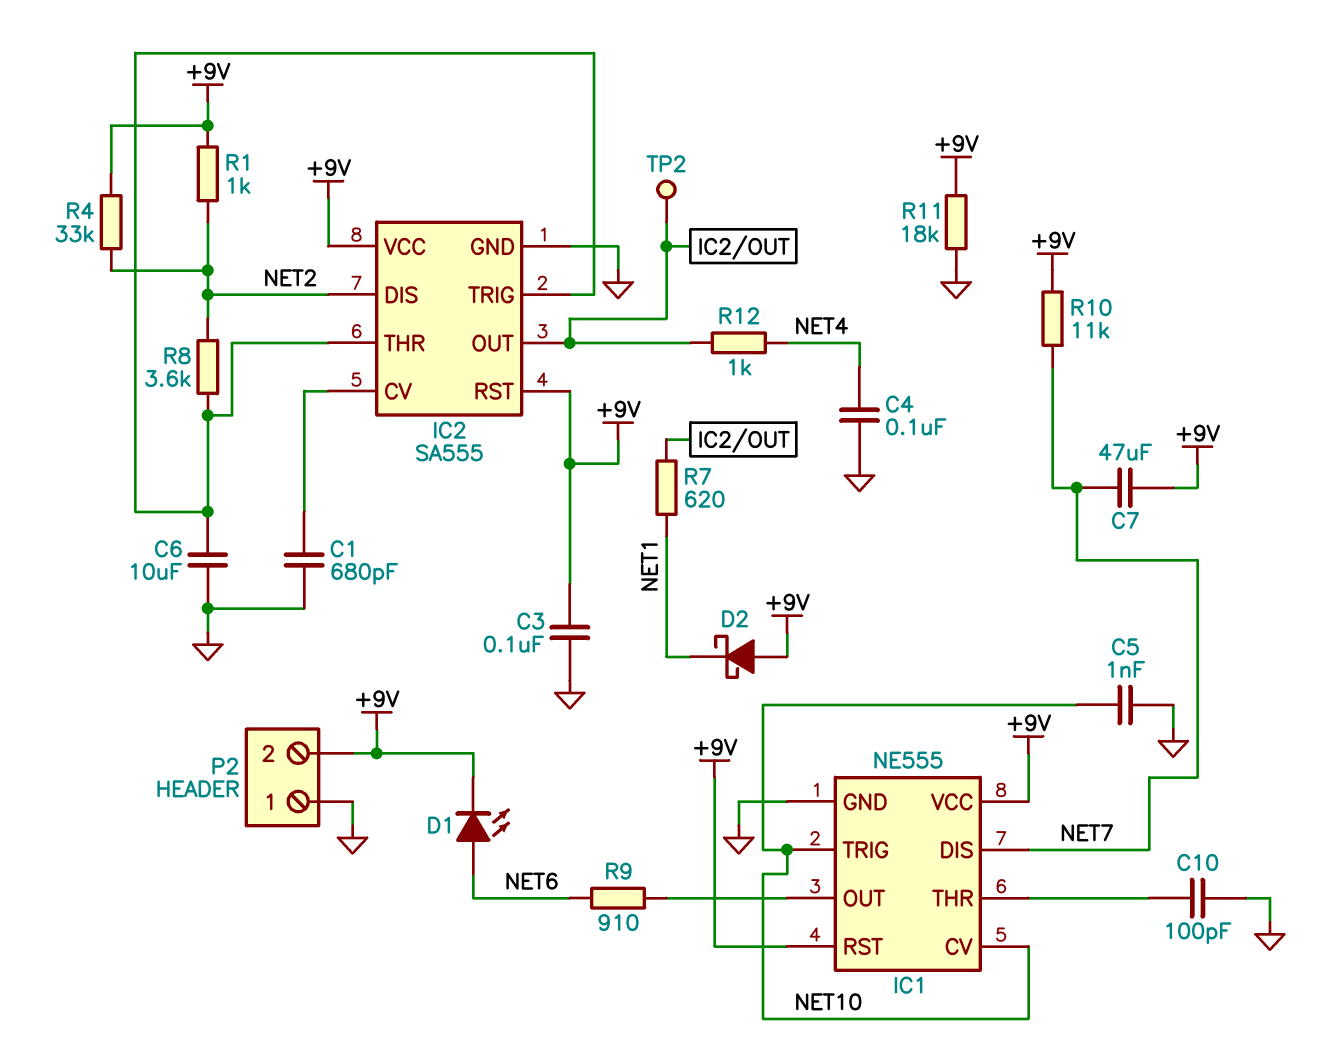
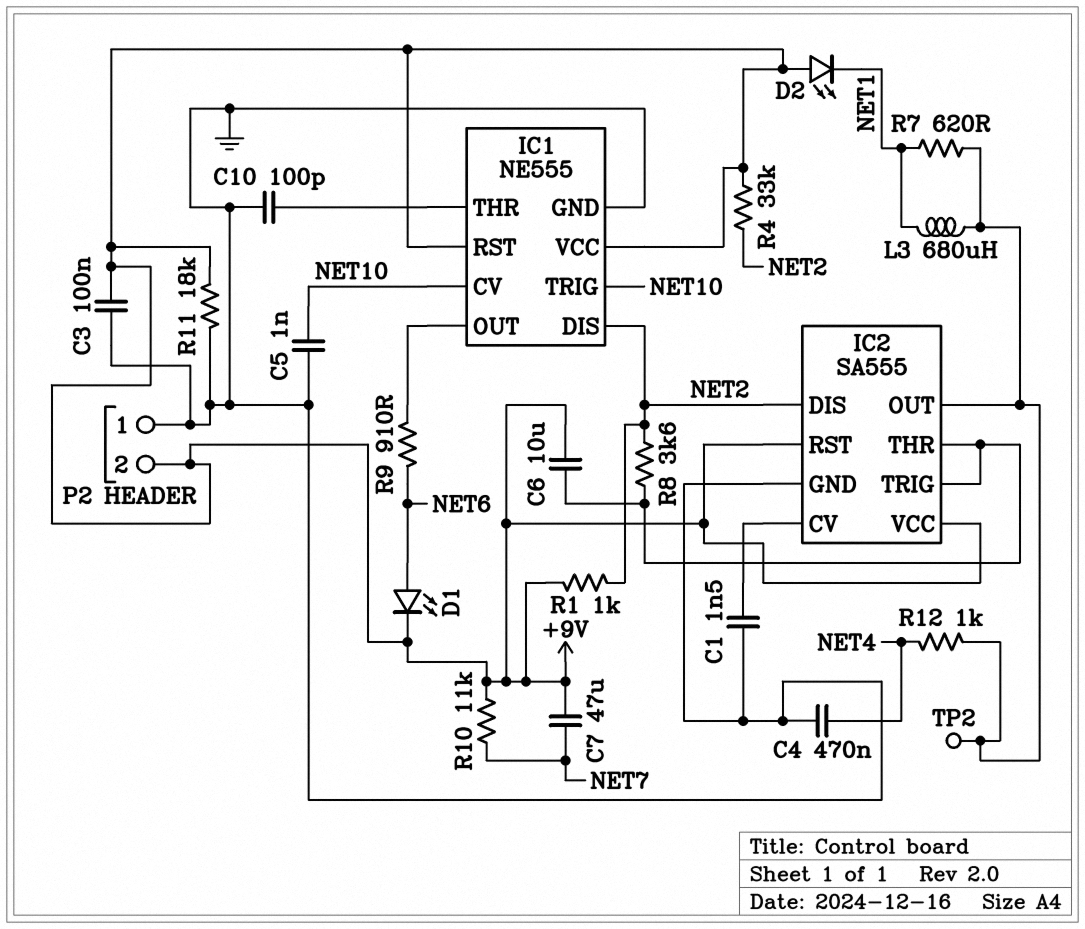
C1: 680pF (GND, IC2/CV) -> 1.5nF (GND, IC2/CV)
C4: 100nF (GND, NET4) -> 470nF (GND, NET4)
C6: 10uF (GND, IC2/THR) -> 10uF (+9V, IC2/THR)
D2: schottky (A +9V, K NET1) -> LED (A +9V, K NET1)
IC1 pin DIS: NET7 -> NET2
L3: none -> 680uH (IC2/OUT, NET1)

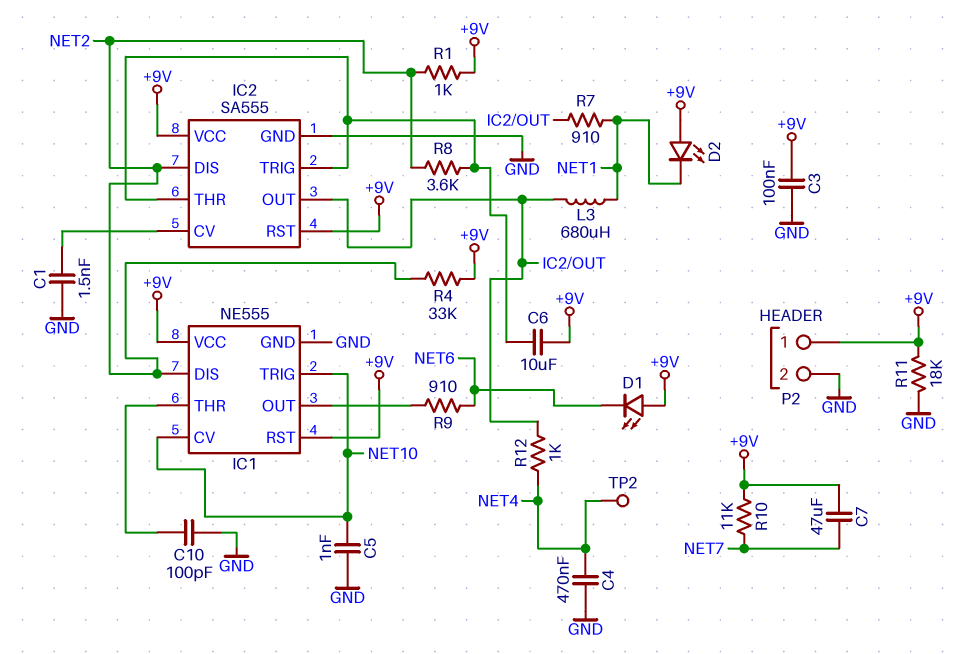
D1: LED (A NET6, K +9V) -> LED (A +9V, K NET6)
P2 pin 1: GND -> +9V
P2 pin 2: +9V -> GND
R7: 620 (IC2/OUT, NET1) -> 910 (IC2/OUT, NET1)
TP2: test point (IC2/OUT) -> test point (NET4)

